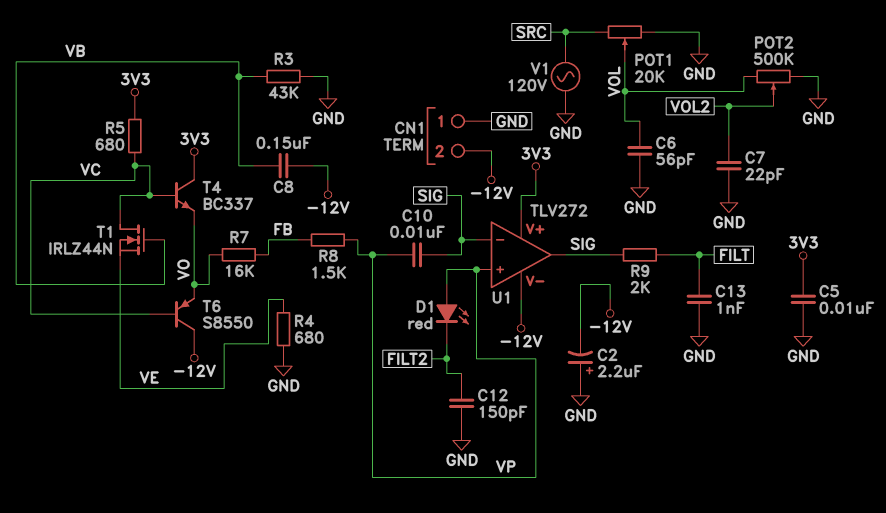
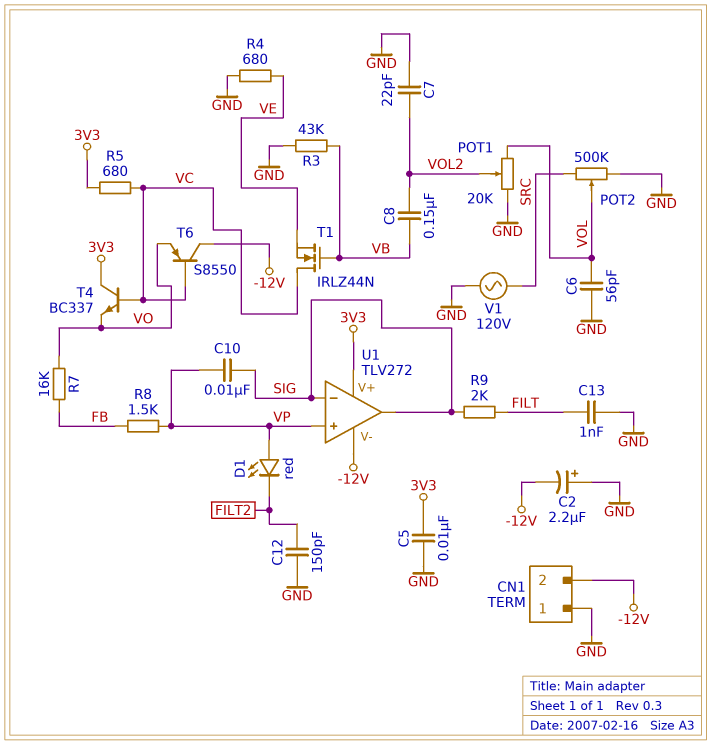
C8: 150nF (-12V, VB) -> 150nF (VB, VOL2)
POT1: 20k (GND, SRC, wiper VOL) -> 20k (GND, VOL, wiper VOL2)
POT2: 500k (GND, VOL, wiper VOL2) -> 500k (GND, SRC, wiper VOL)

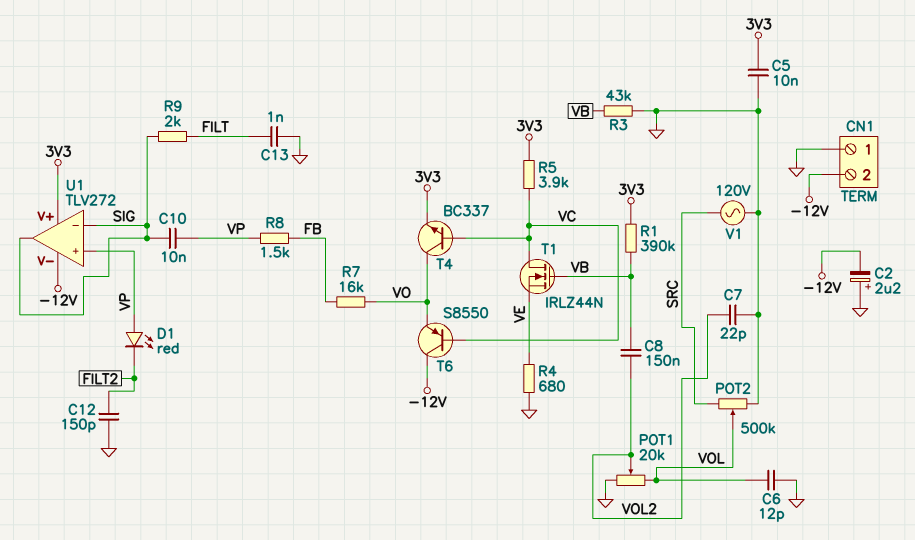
C6: 56pF (GND, VOL) -> 12pF (GND, VOL)
R1: none -> 390k (3V3, VB)
R5: 680 (3V3, VC) -> 3.9k (3V3, VC)
T4: NPN BC337 (B VC, C 3V3, E VO) -> NPN BC337 (B VC, C VO, E 3V3)

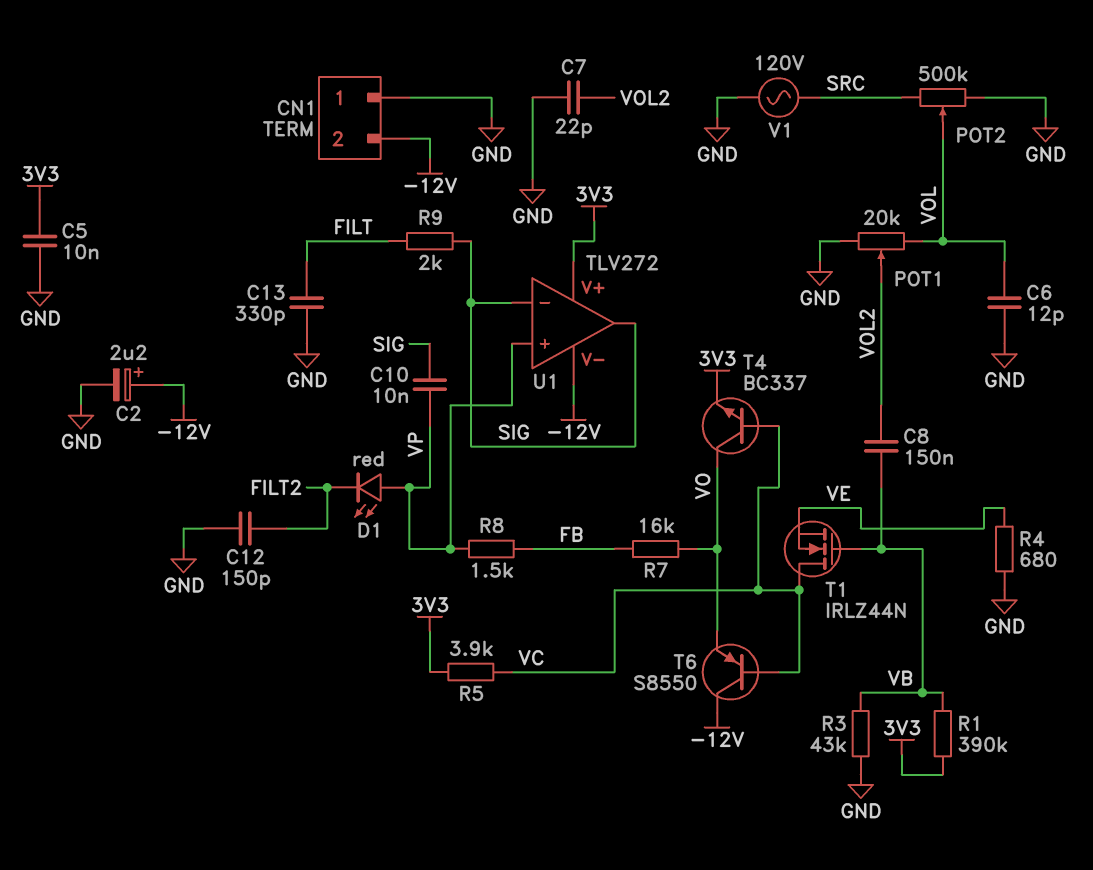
C2: 2.2uF (plus GND, minus -12V) -> 2.2uF (plus -12V, minus GND)
C13: 1nF (FILT, GND) -> 330pF (FILT, GND)

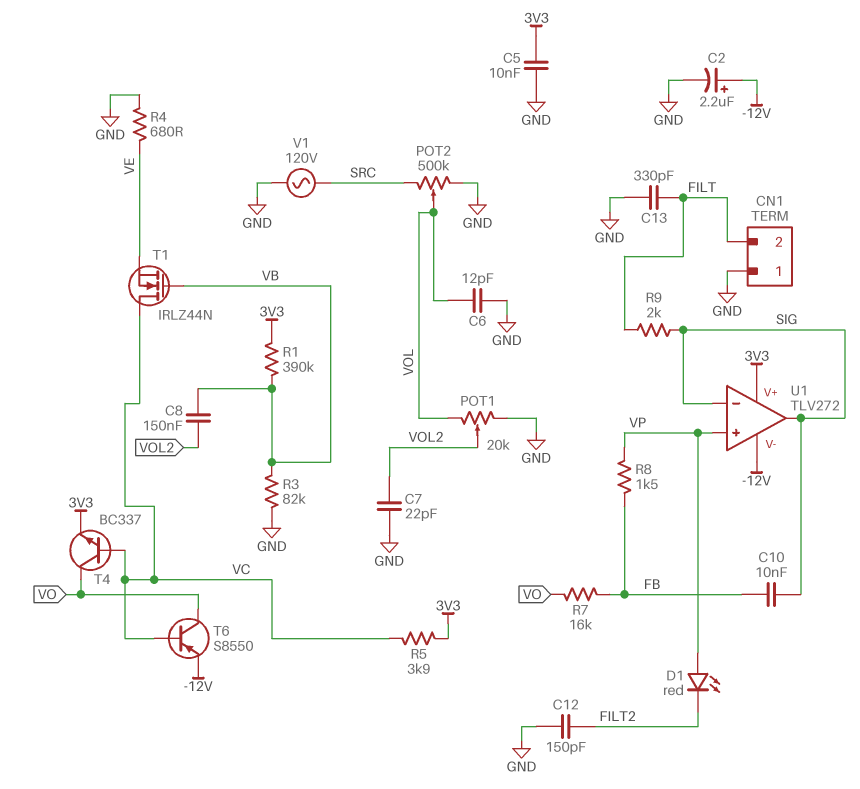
C10: 10nF (SIG, VP) -> 10nF (FB, SIG)
CN1 pin 2: -12V -> FILT
R3: 43k (GND, VB) -> 82k (GND, VB)
T6: PNP S8550 (B VC, C -12V, E VO) -> PNP S8550 (B VC, C VO, E -12V)

